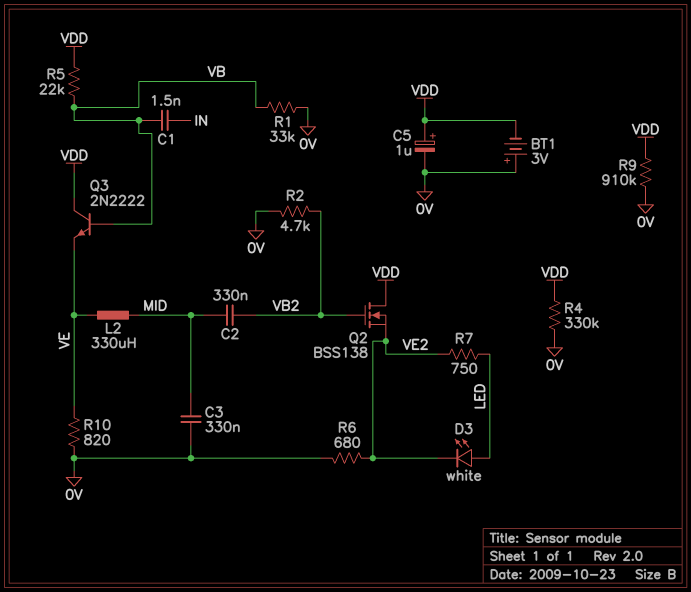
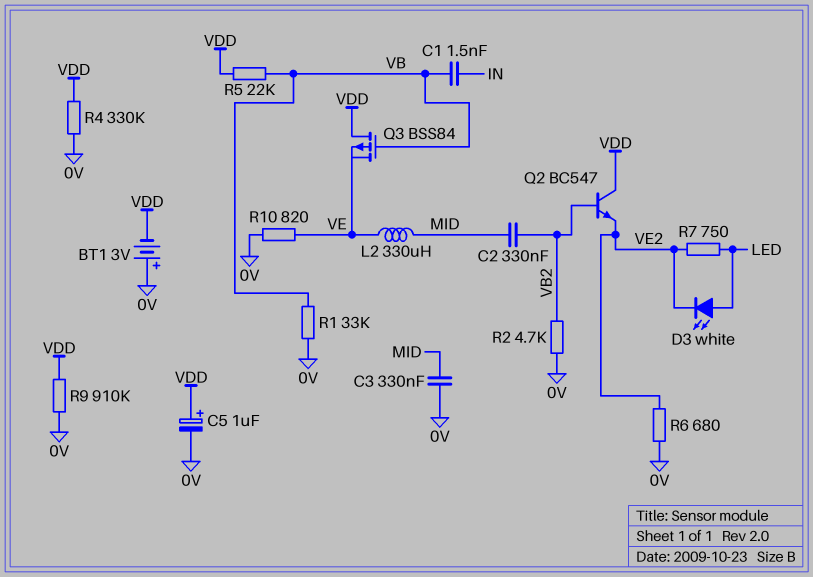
Q2: NMOS BSS138 (G VB2, D VDD, S VE2) -> NPN BC547 (B VB2, C VDD, E VE2)
Q3: NPN 2N2222 (B VB, C VDD, E VE) -> PMOS BSS84 (G VB, D VDD, S VE)

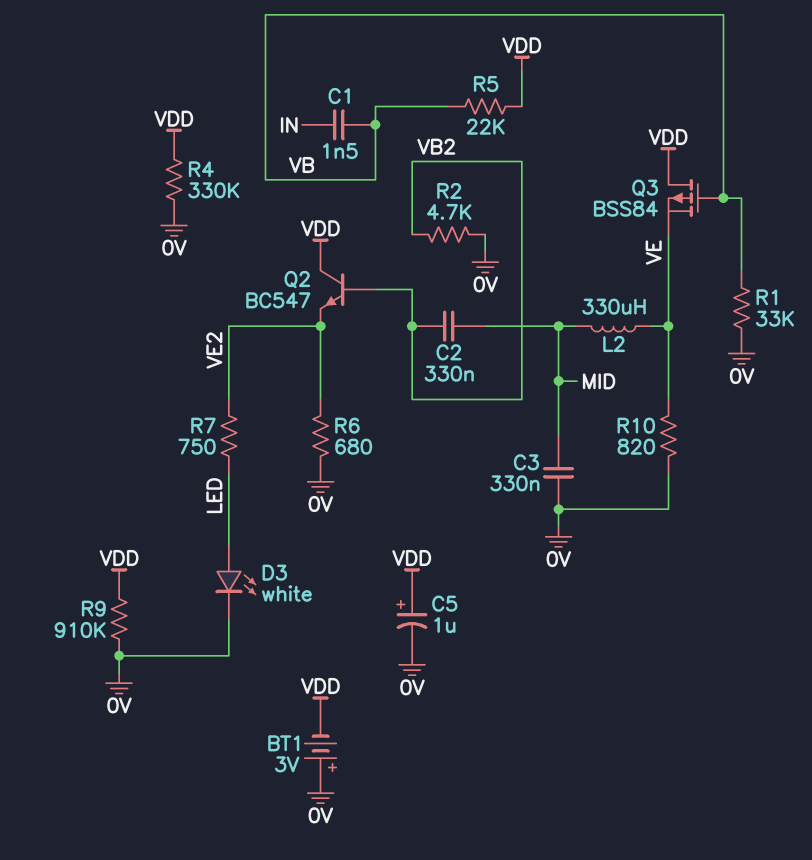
D3: LED white (A LED, K VE2) -> LED white (A LED, K 0V)

